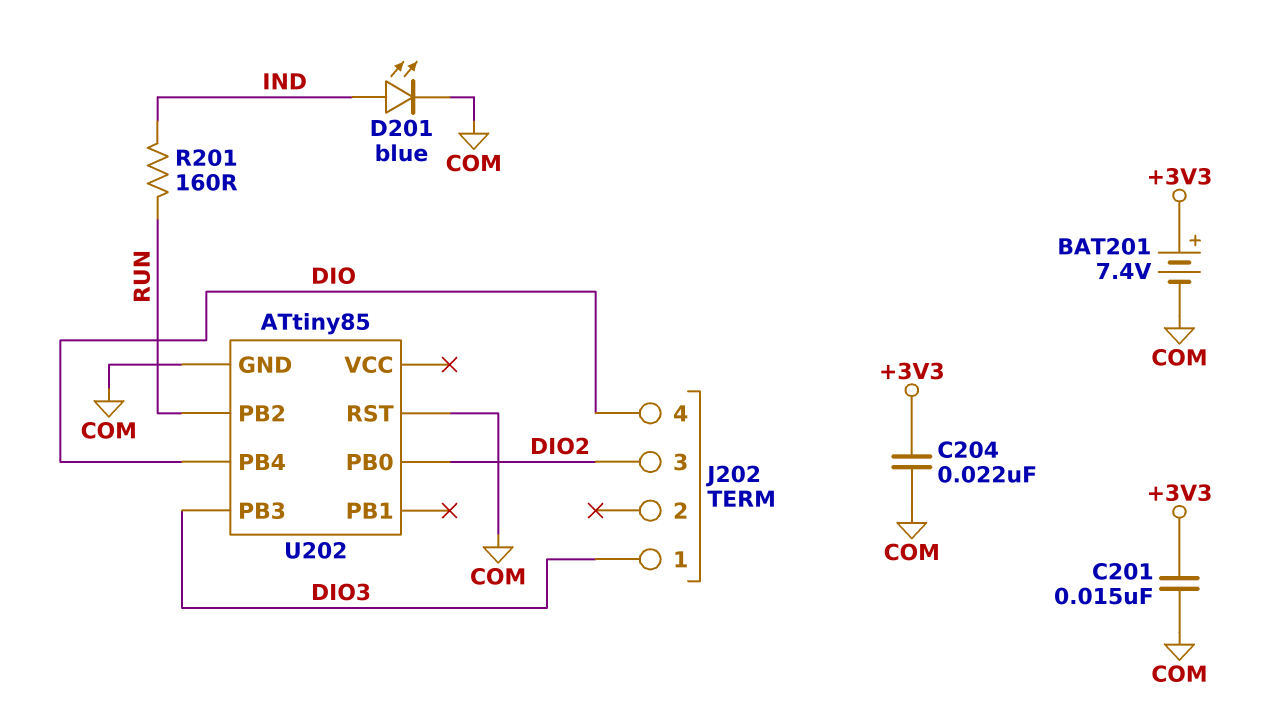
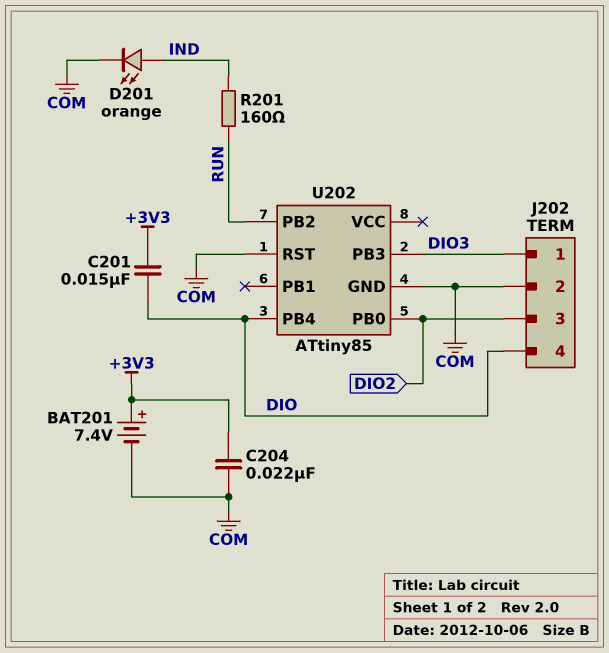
C201: 15nF (+3V3, COM) -> 15nF (+3V3, DIO)
D201: LED blue (A IND, K COM) -> LED orange (A IND, K COM)
J202 pin 2: none -> COM

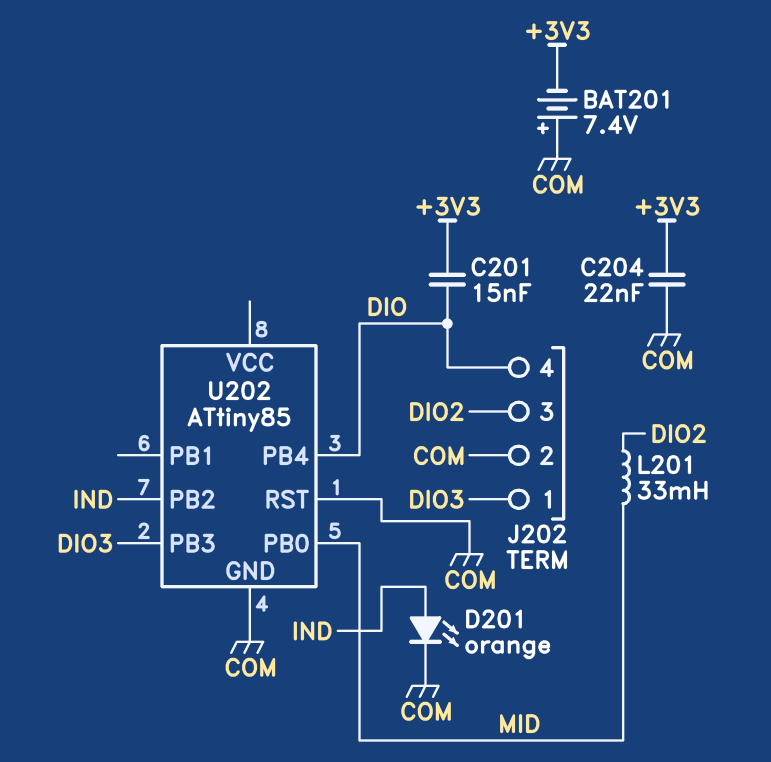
BAT201: 7.4V (plus +3V3, minus COM) -> 7.4V (plus COM, minus +3V3)
L201: none -> 33mH (DIO2, MID)
R201: 160 (IND, RUN) -> none
U202 pin PB0: DIO2 -> MID
U202 pin PB2: RUN -> IND

